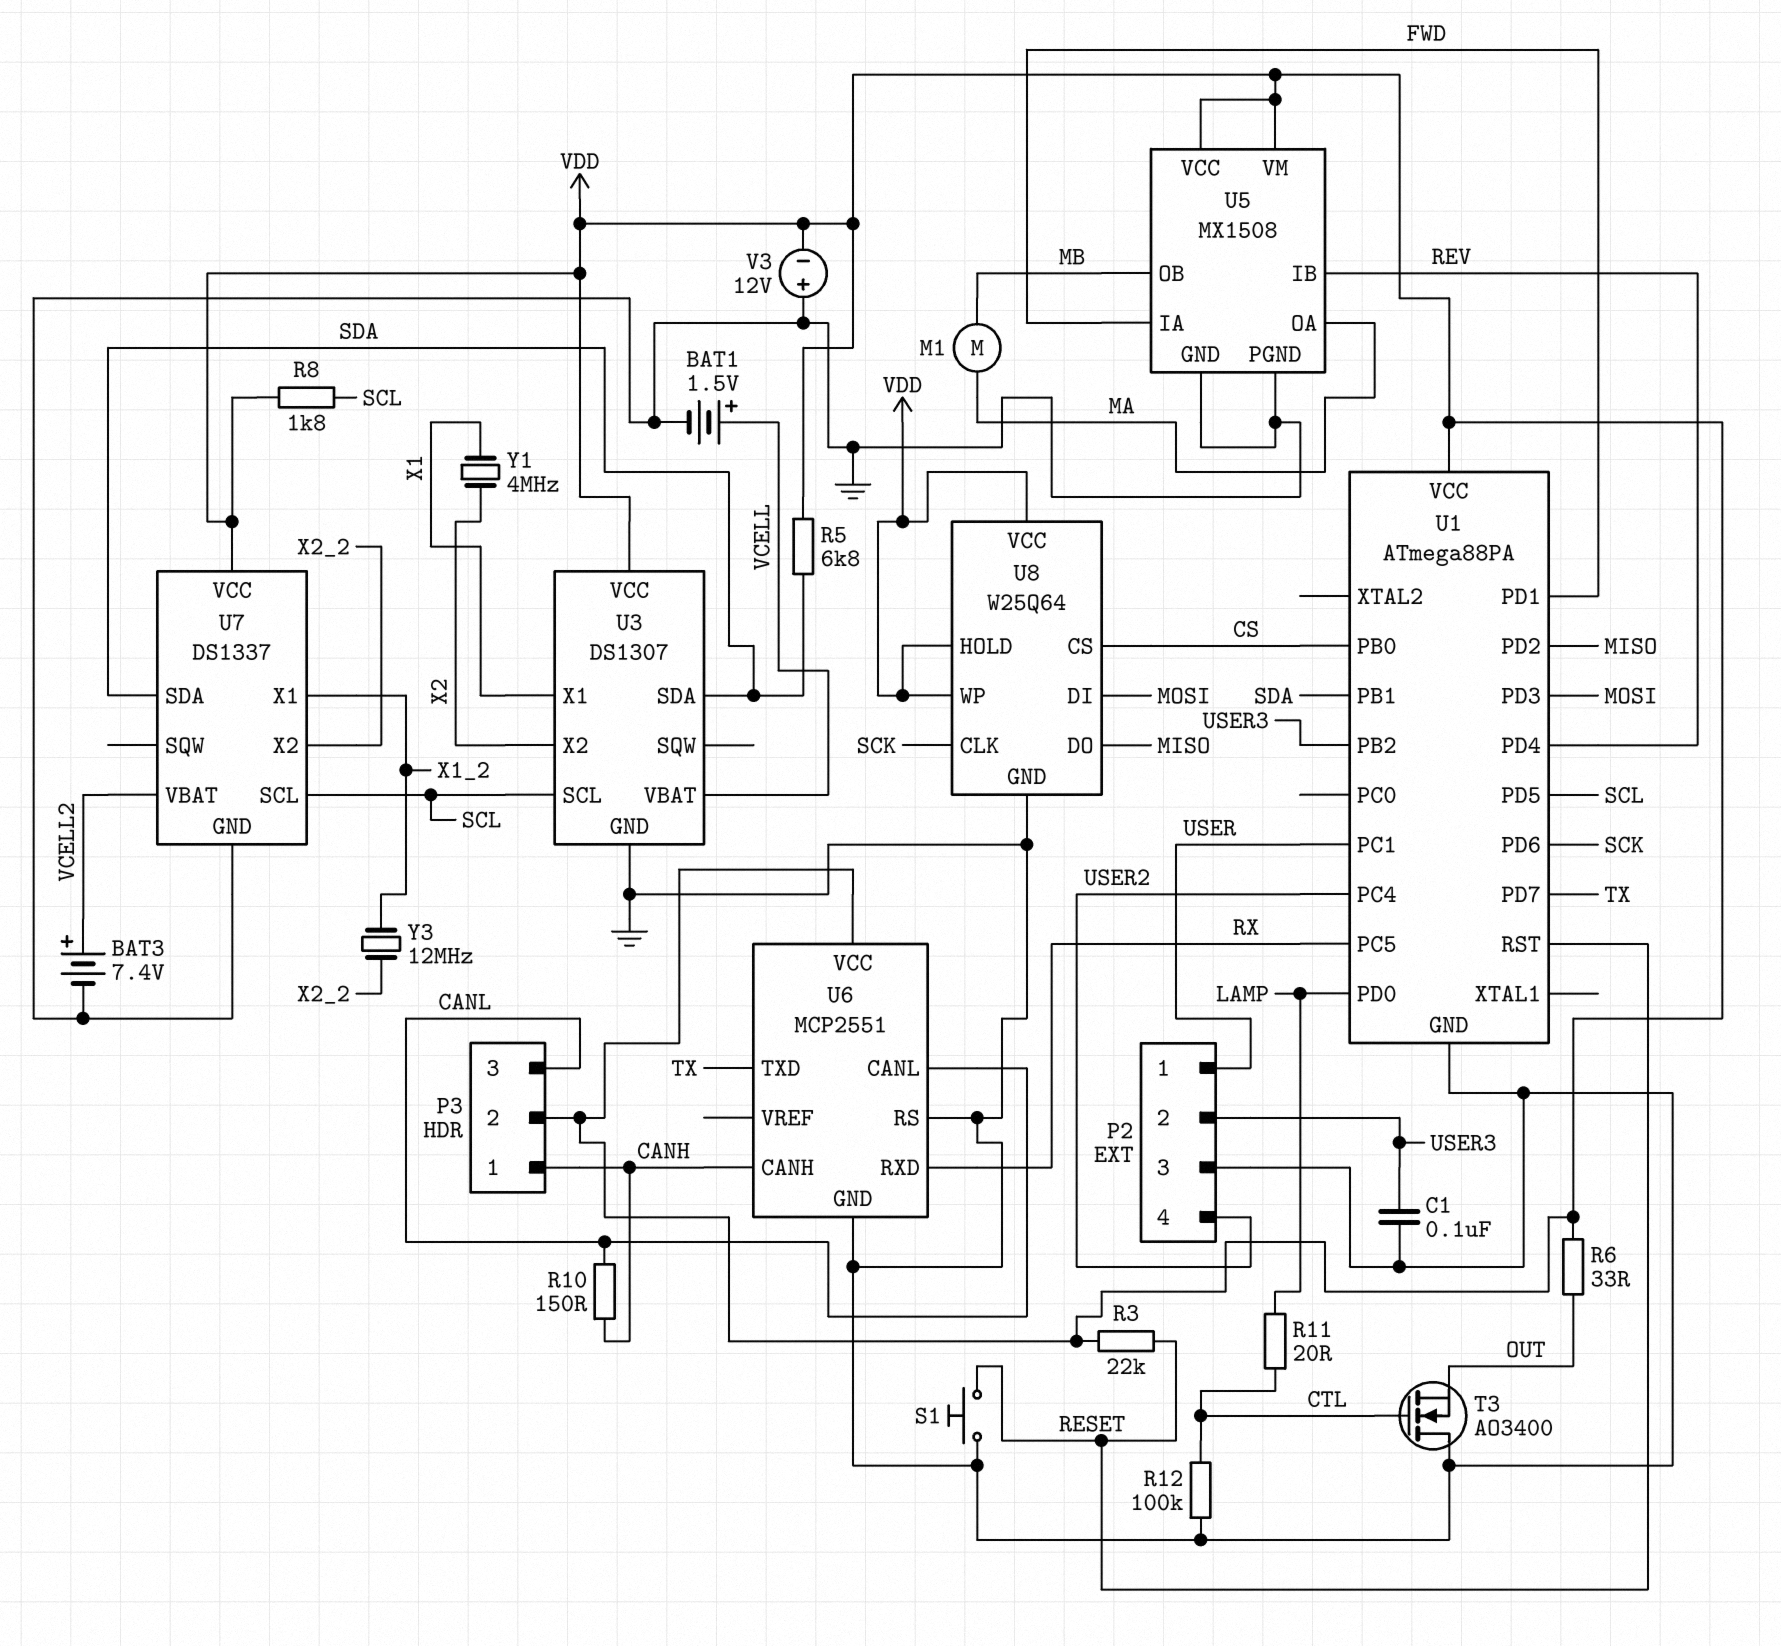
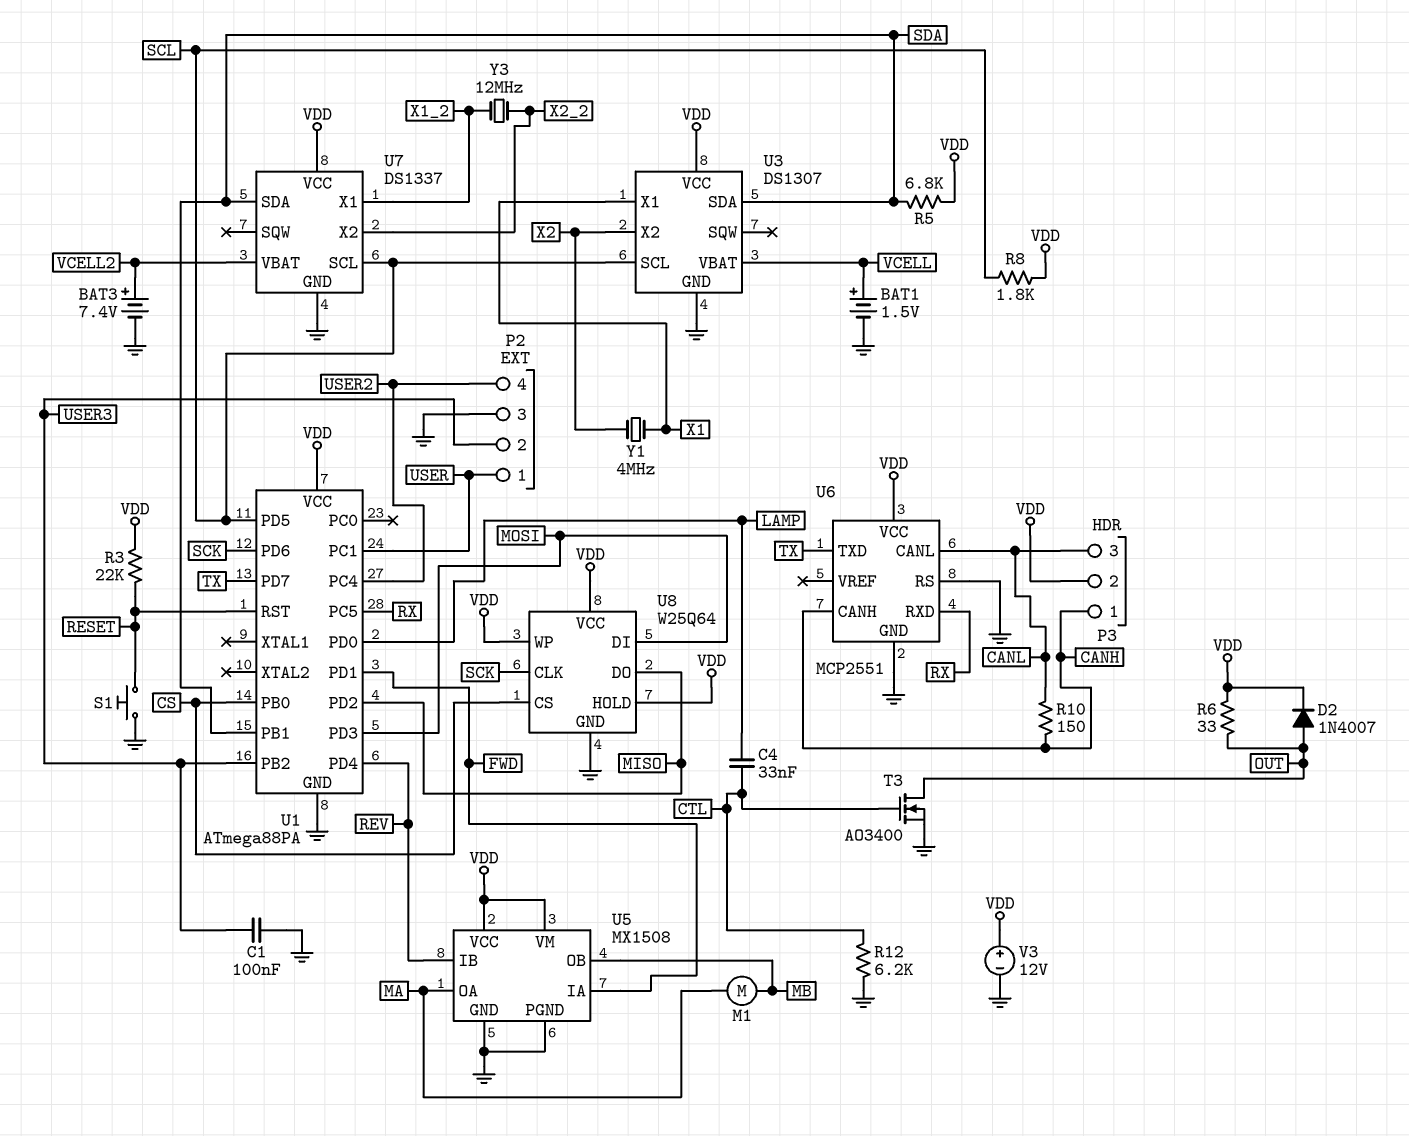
C4: none -> 33nF (CTL, LAMP)
D2: none -> diode 1N4007 (A OUT, K VDD)
R11: 20 (CTL, LAMP) -> none
R12: 100k (CTL, GND) -> 6.2k (CTL, GND)
T3: NMOS AO3400 (G CTL, D GND, S OUT) -> NMOS AO3400 (G CTL, D OUT, S GND)
V3: 12V (plus GND, minus VDD) -> 12V (plus VDD, minus GND)

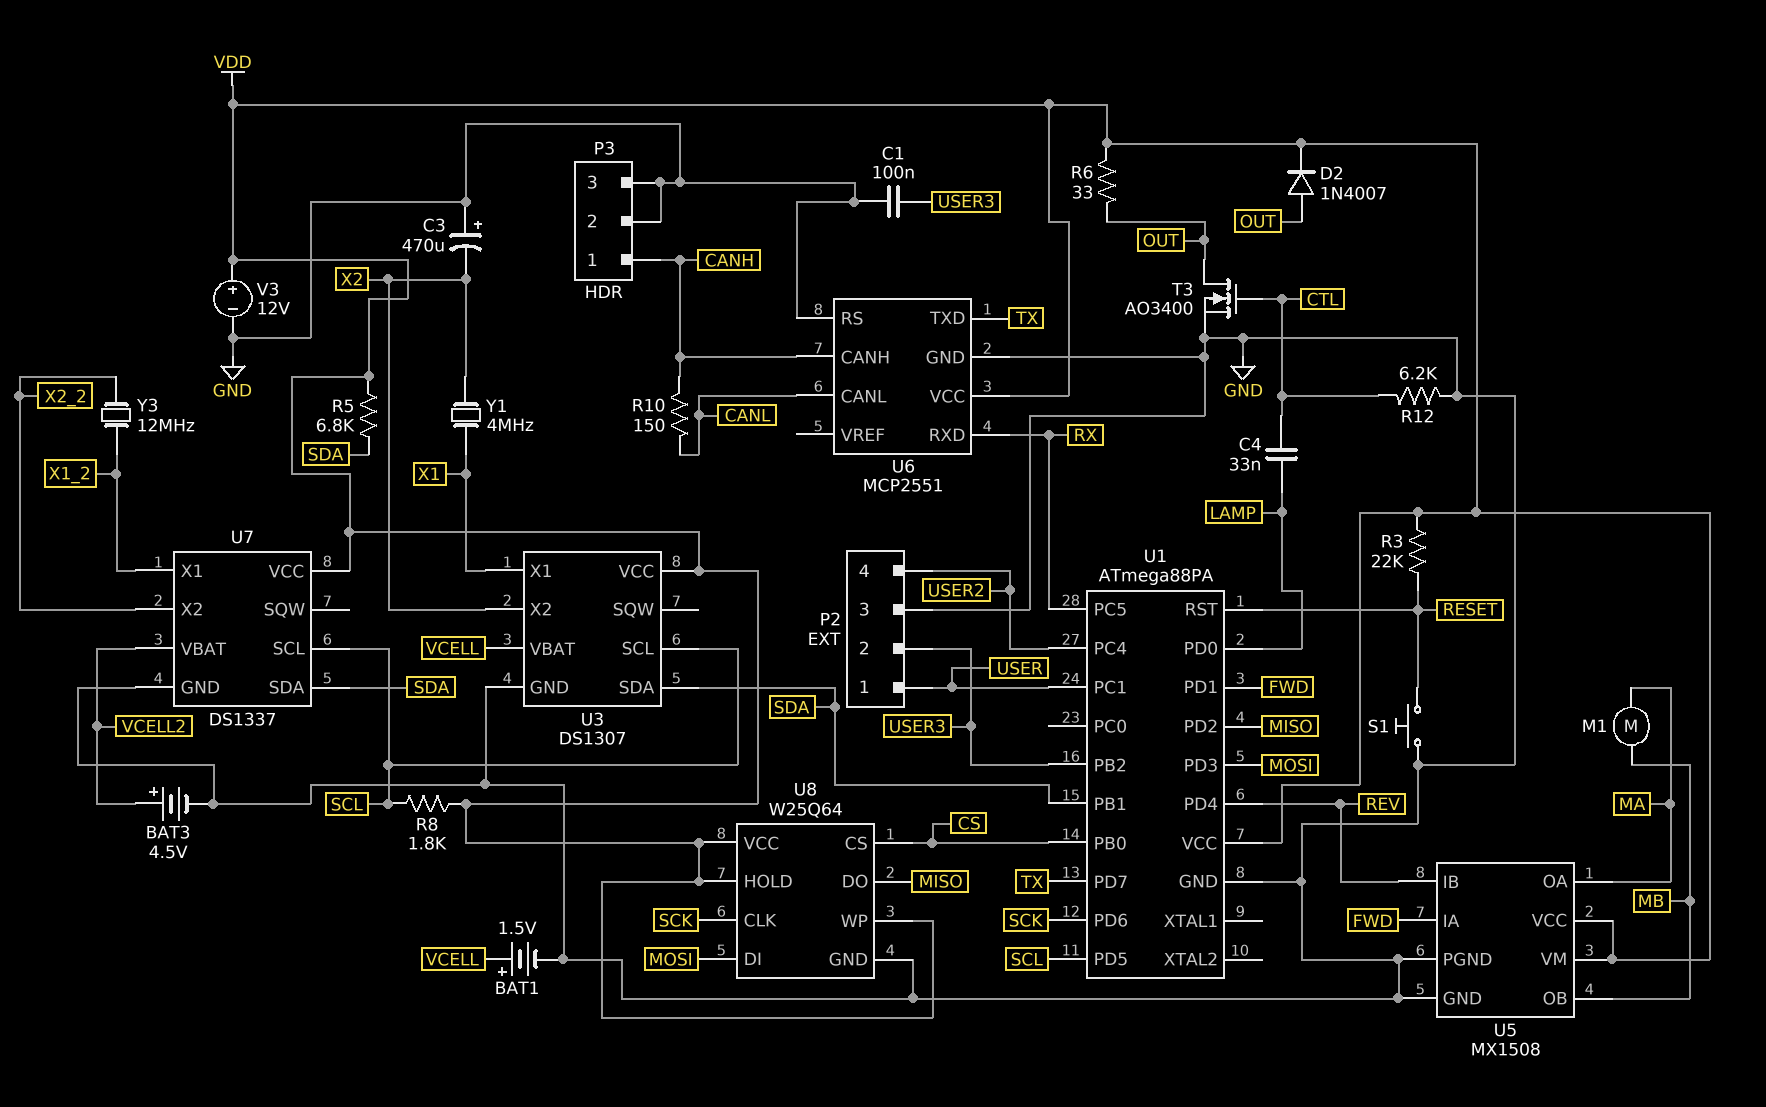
BAT3: 7.4V (plus VCELL2, minus GND) -> 4.5V (plus VCELL2, minus GND)
C3: none -> 470uF (plus GND, minus X2)
P3 pin 2: VDD -> GND
P3 pin 3: CANL -> GND

